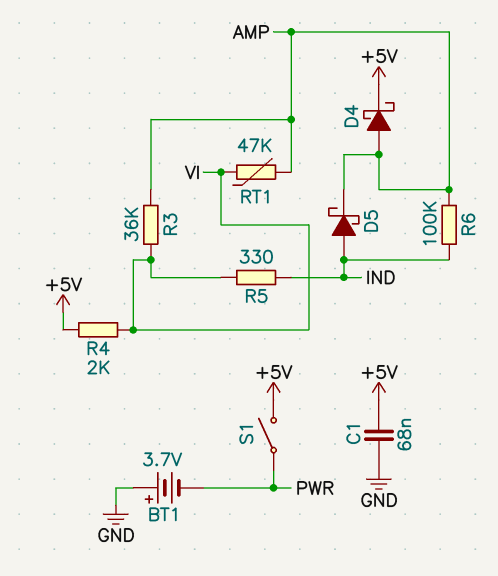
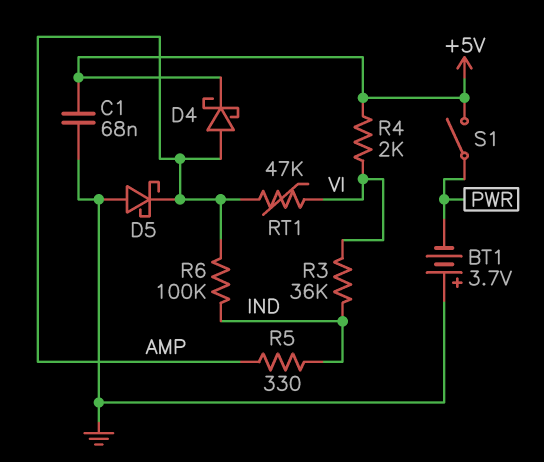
D5: schottky (A IND, K AMP) -> schottky (A GND, K AMP)
R3: 36k (AMP, VI) -> 36k (IND, VI)
R5: 330 (IND, VI) -> 330 (AMP, IND)

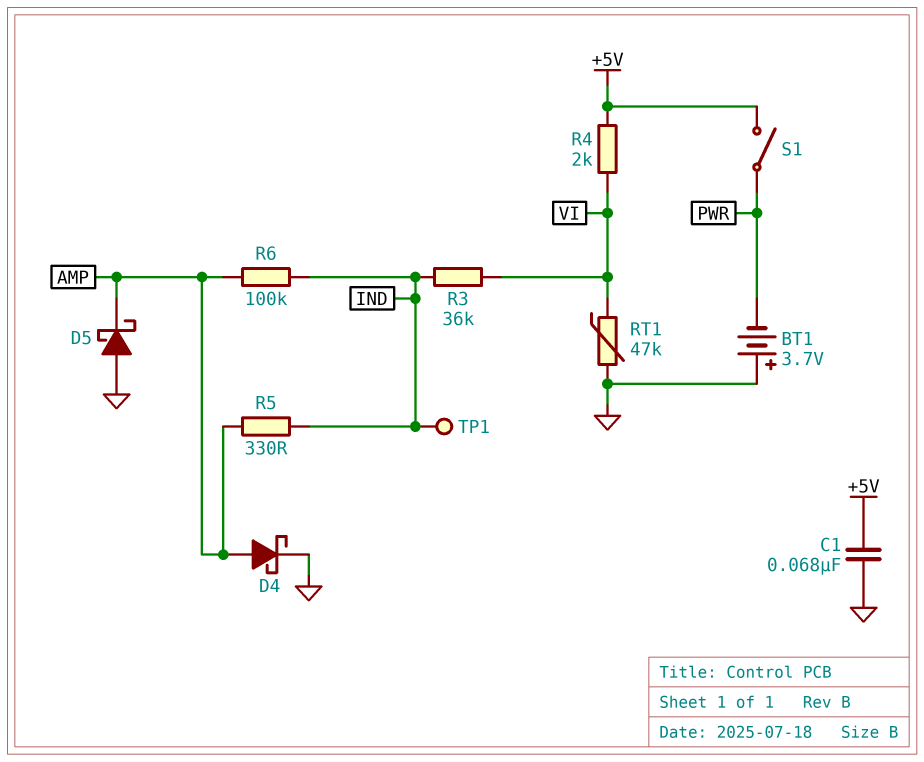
D4: schottky (A AMP, K +5V) -> schottky (A AMP, K GND)
RT1: 47k (AMP, VI) -> 47k (GND, VI)
TP1: none -> test point (IND)

